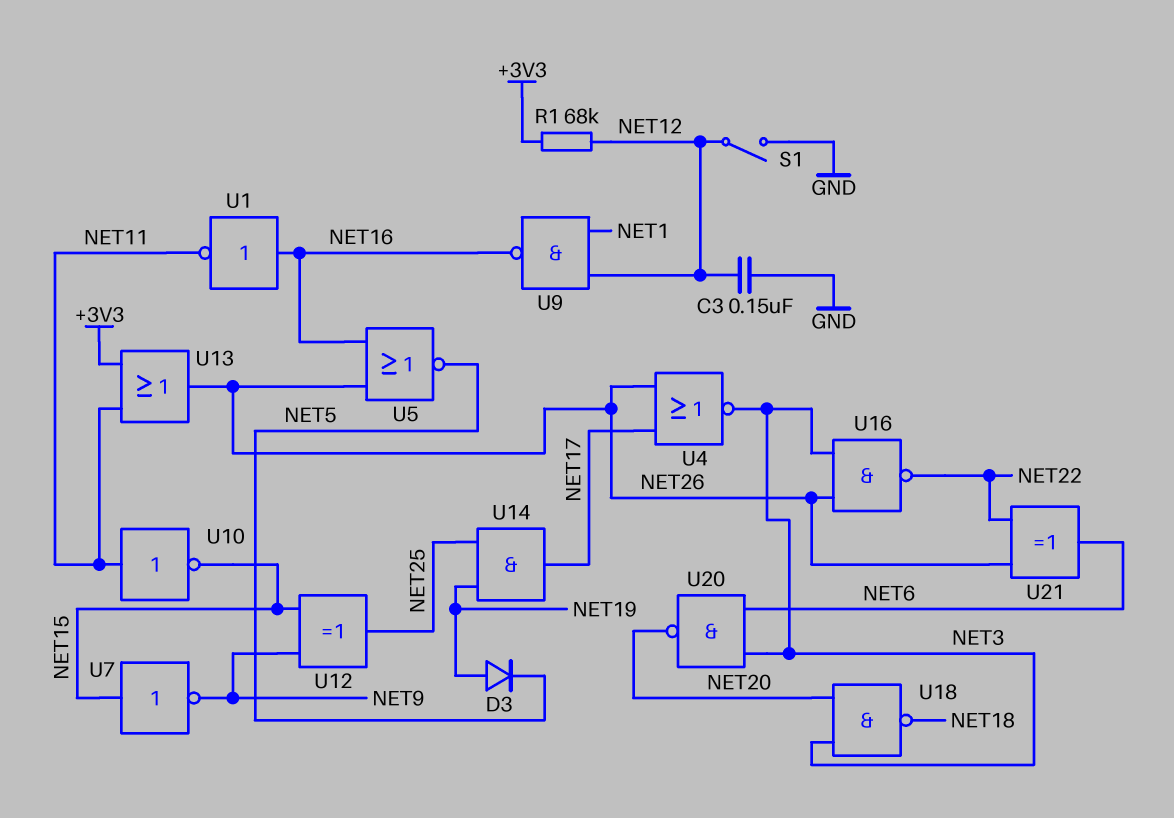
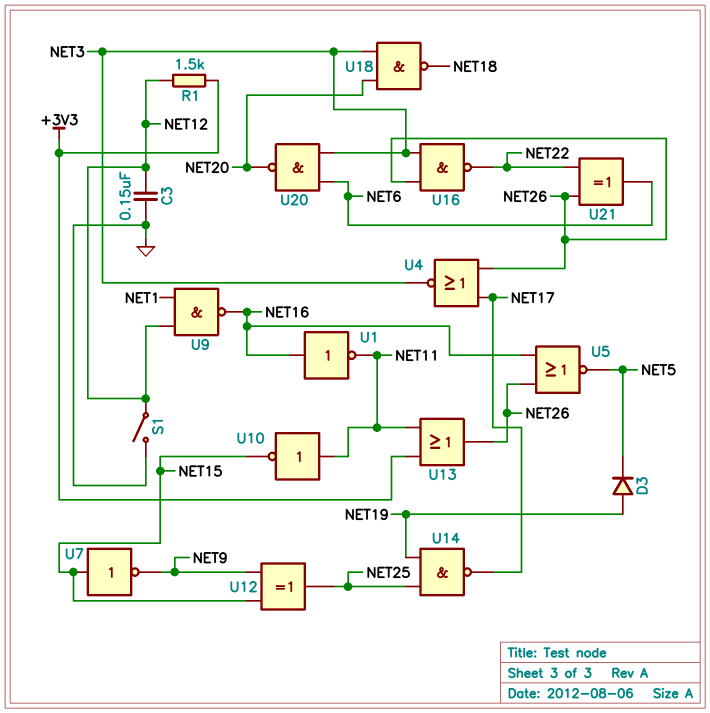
R1: 68k (+3V3, NET12) -> 1.5k (+3V3, NET12)
U14: AND (in NET19, in NET25, out NET17) -> NAND (in NET19, in NET25, out NET17)

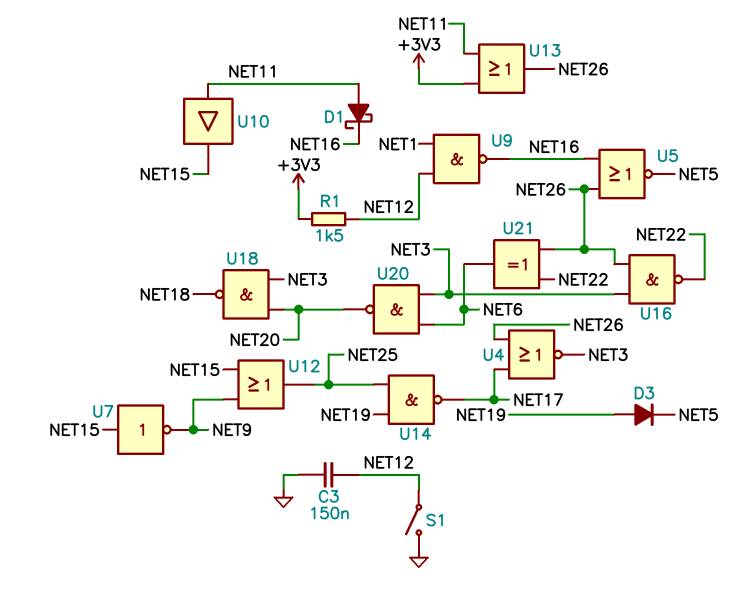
D1: none -> schottky (A NET11, K NET16)
U1: NOT (in NET16, out NET11) -> none
U10: NOT (in NET11, out NET15) -> buffer (in NET11, out NET15)
U12: XOR (in NET9, in NET15, out NET25) -> OR (in NET9, in NET15, out NET25)

